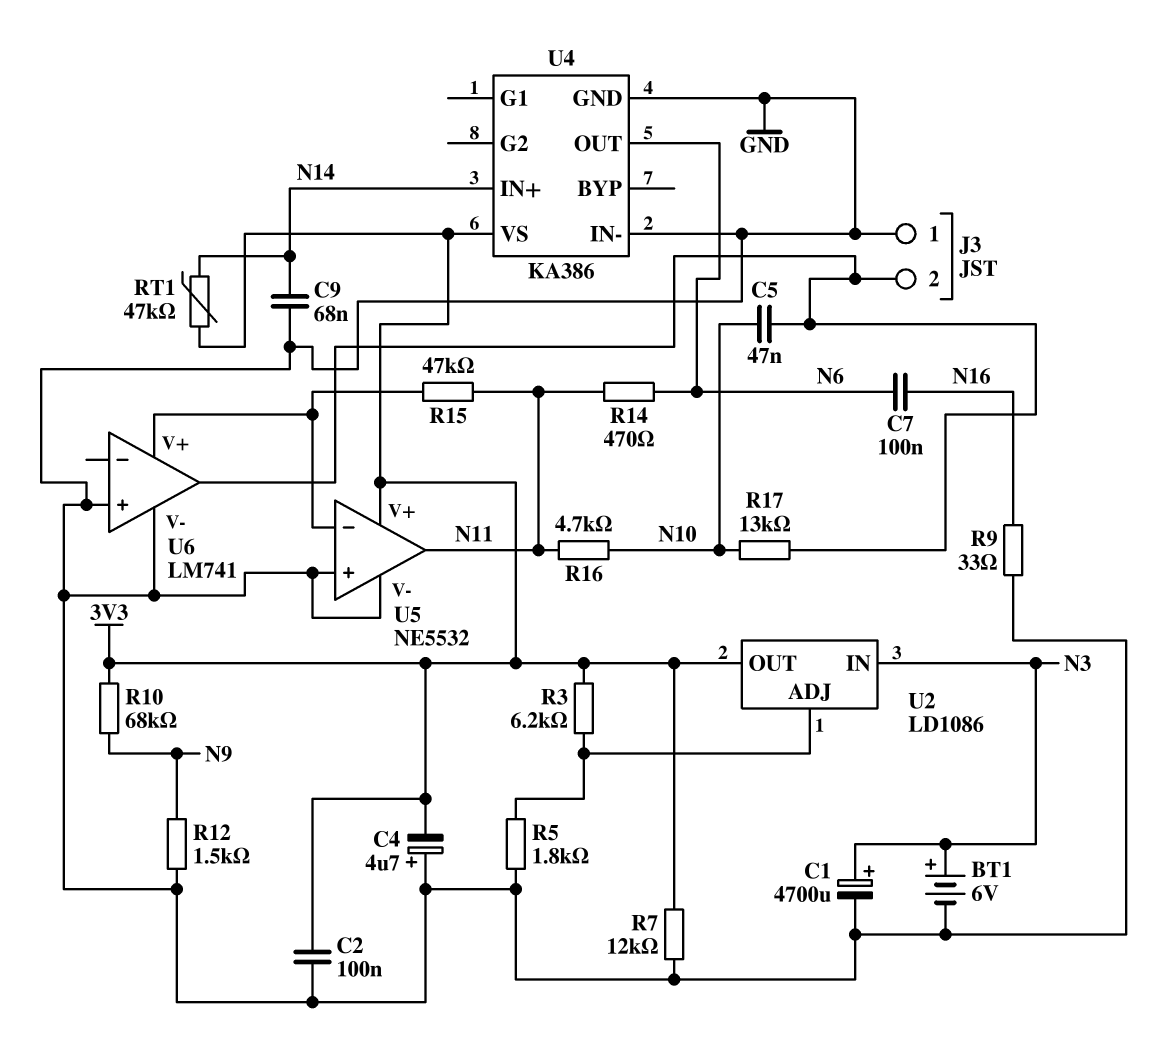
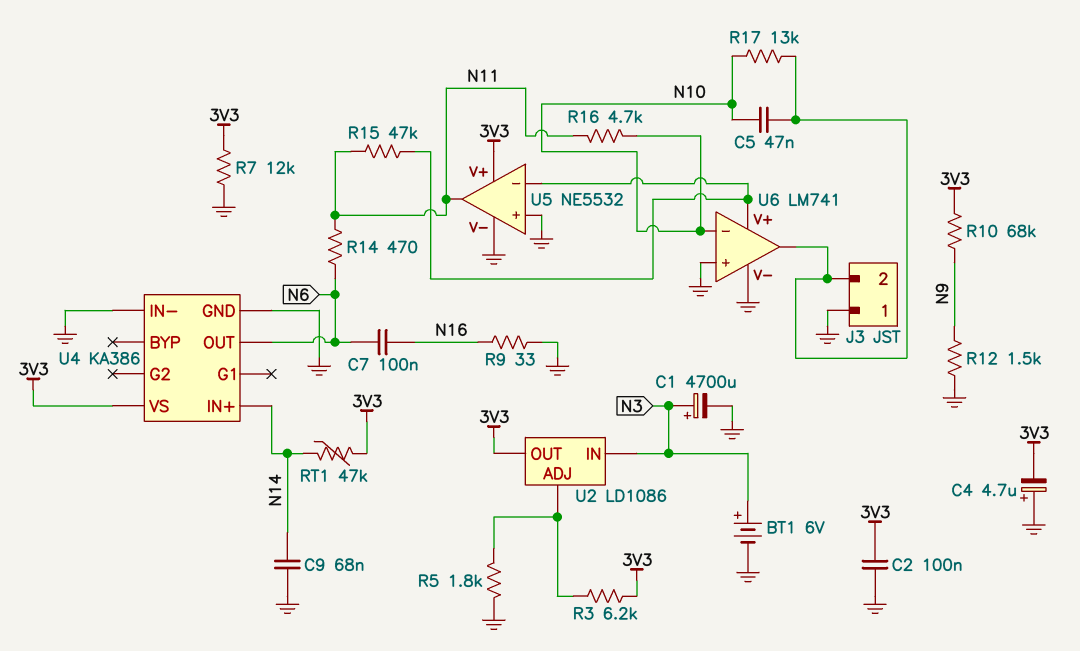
U6 pin in-: none -> N10

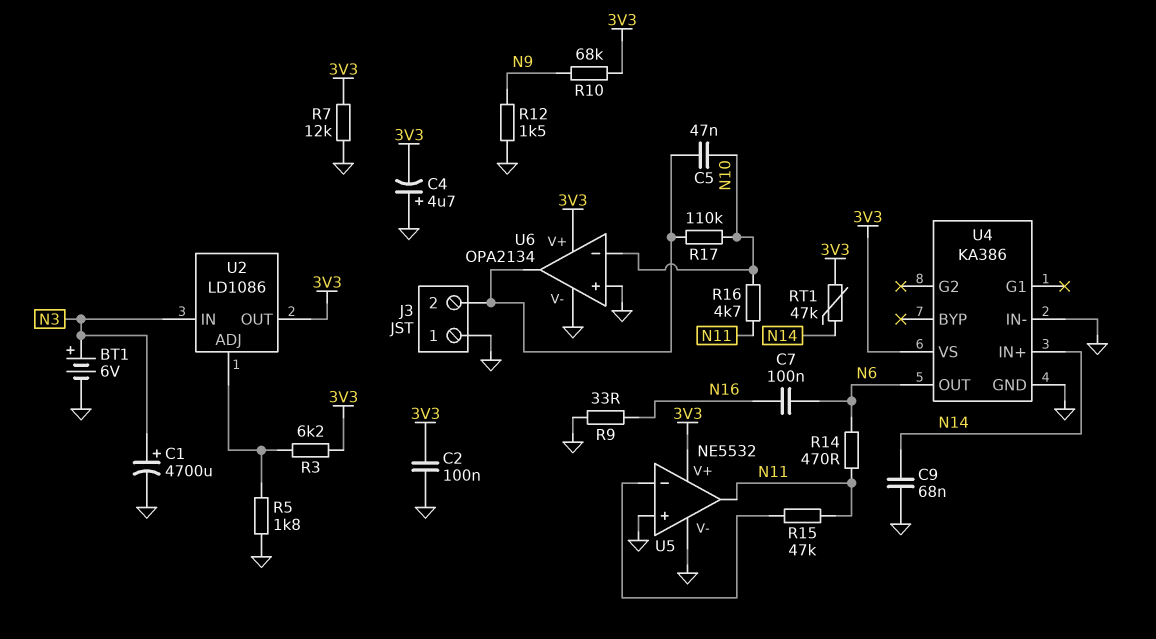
R17: 13k (J3/2, N10) -> 110k (J3/2, N10)
U6: LM741 -> OPA2134
U6 pin V+: U5/in- -> 3V3

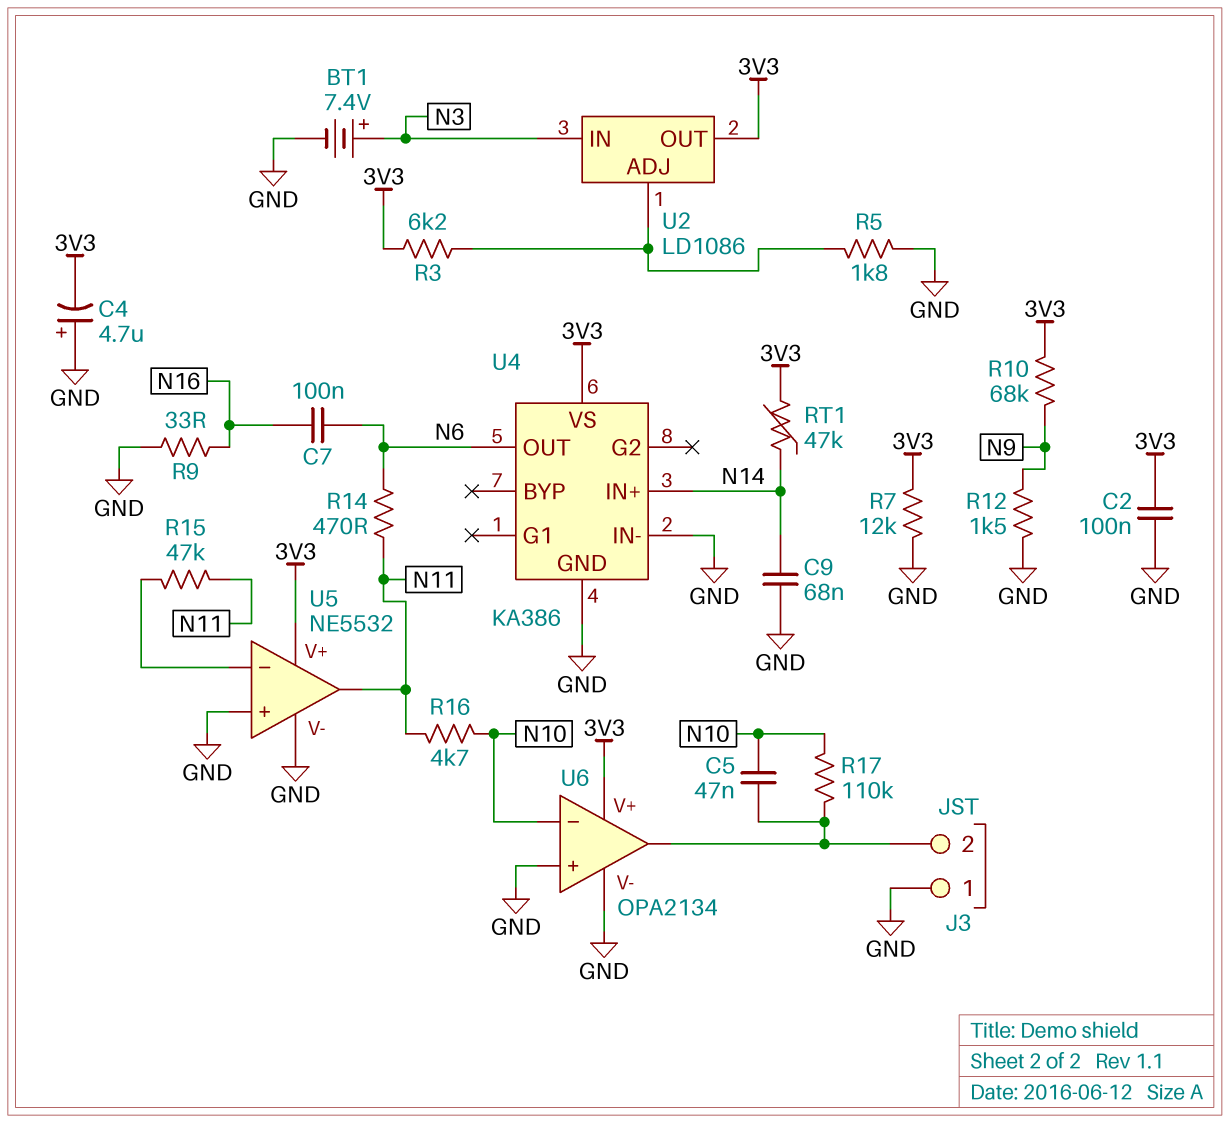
BT1: 6V (plus N3, minus GND) -> 7.4V (plus N3, minus GND)
C1: 4700uF (plus N3, minus GND) -> none

